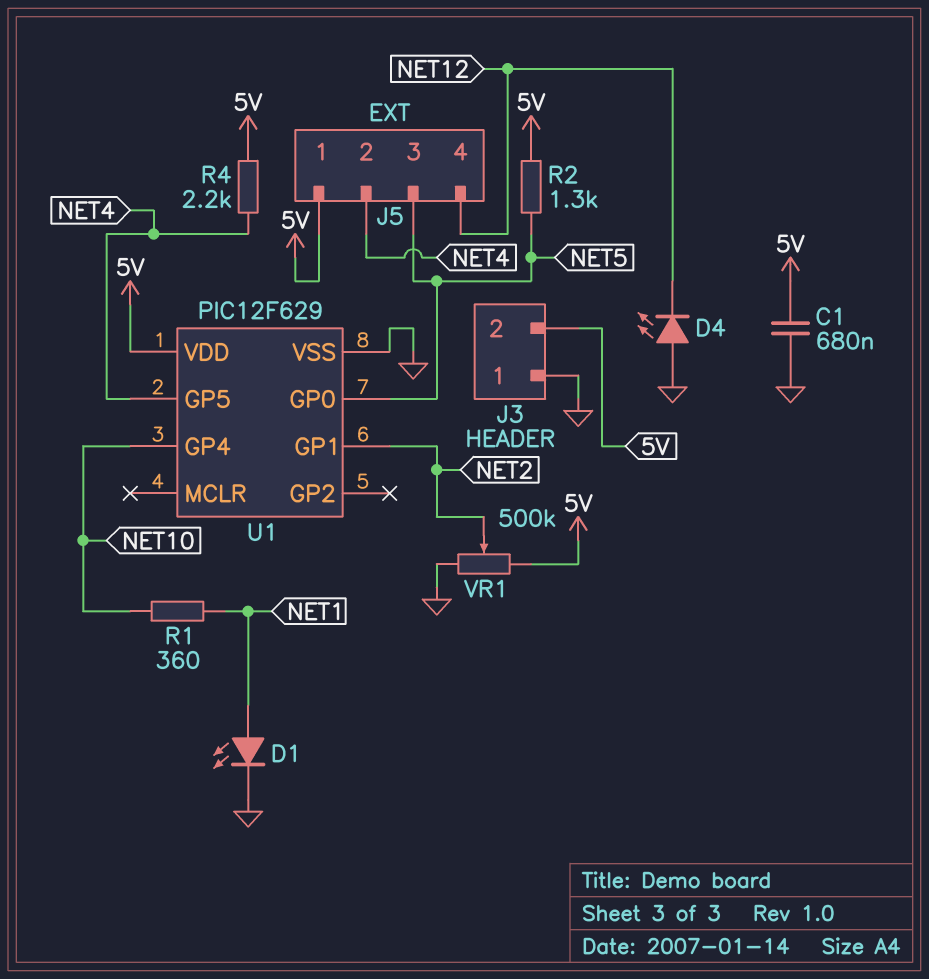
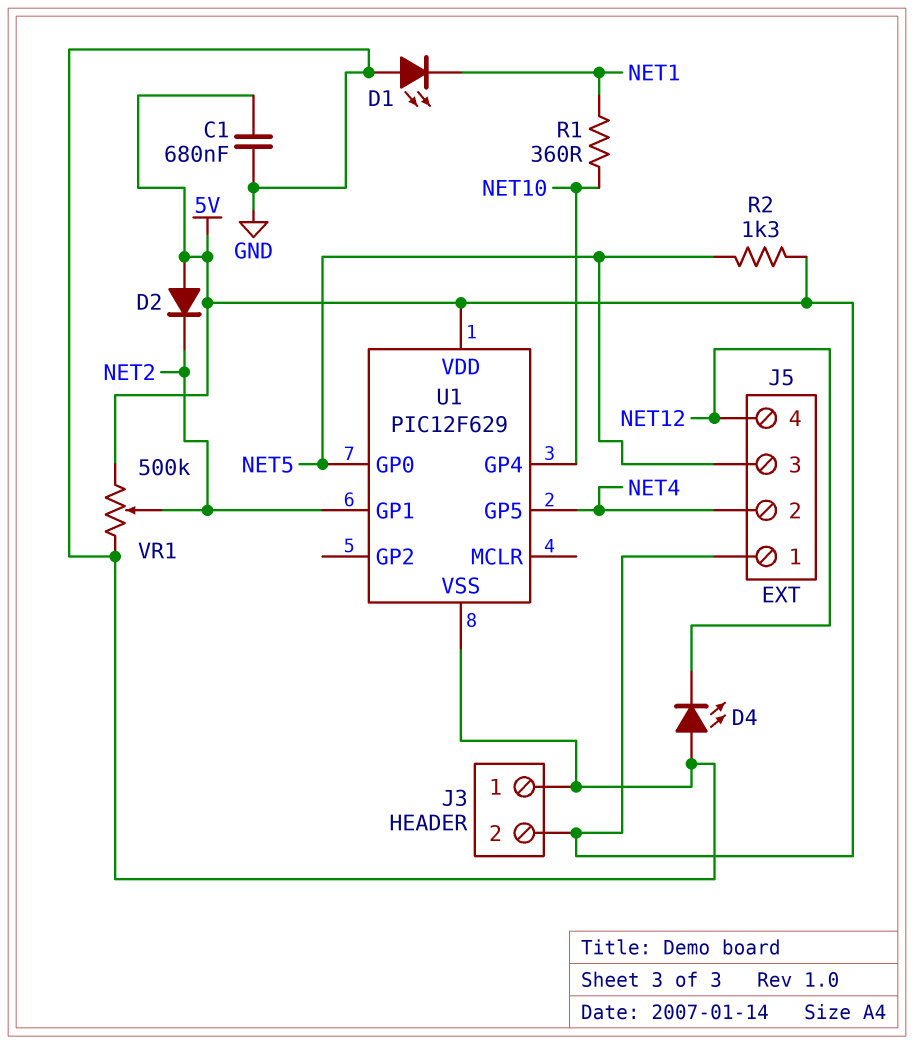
D1: LED (A NET1, K GND) -> LED (A GND, K NET1)
D2: none -> diode (A 5V, K NET2)
R4: 2.2k (5V, NET4) -> none

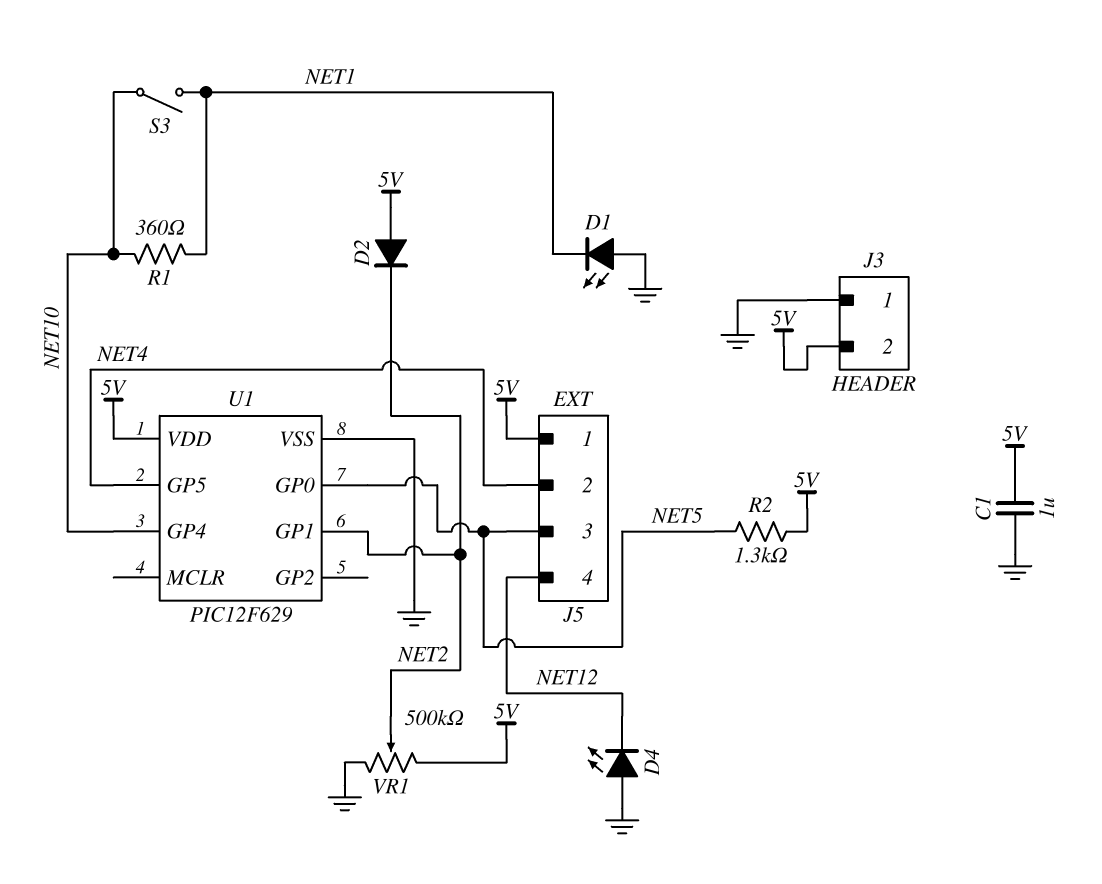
C1: 680nF (5V, GND) -> 1uF (5V, GND)
S3: none -> switch (NET1, NET10)

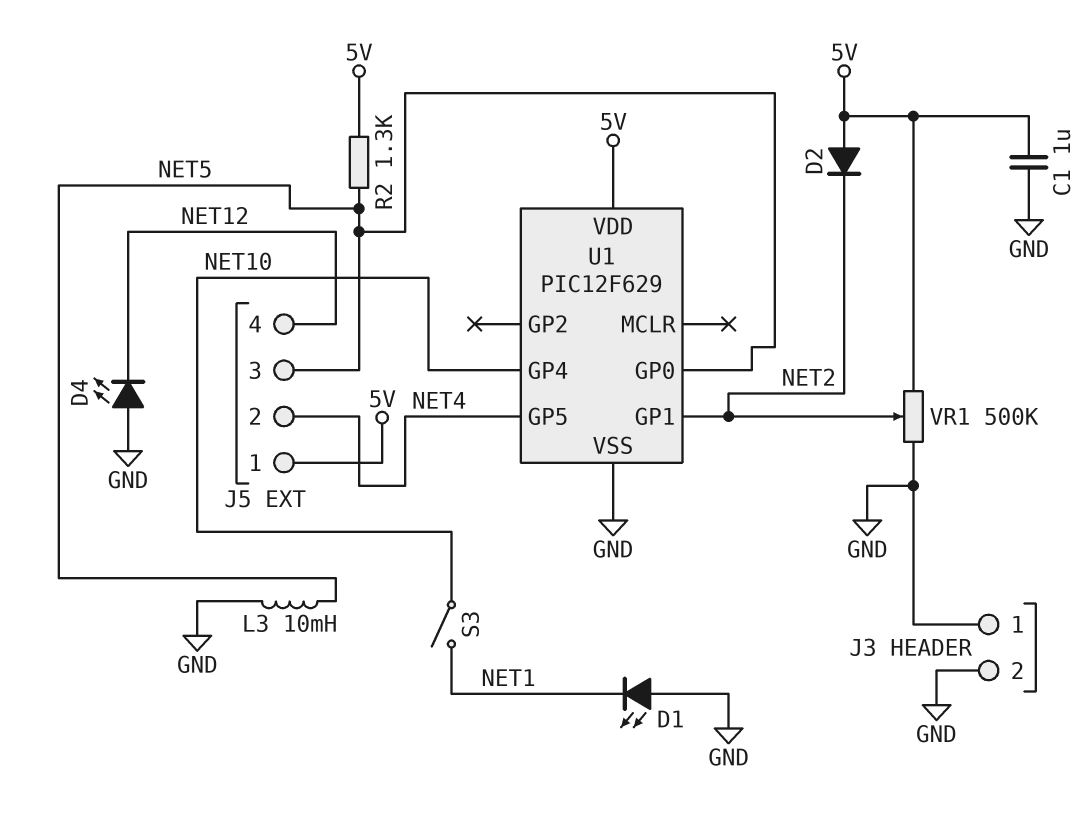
J3 pin 2: 5V -> GND
L3: none -> 10mH (GND, NET5)
R1: 360 (NET1, NET10) -> none

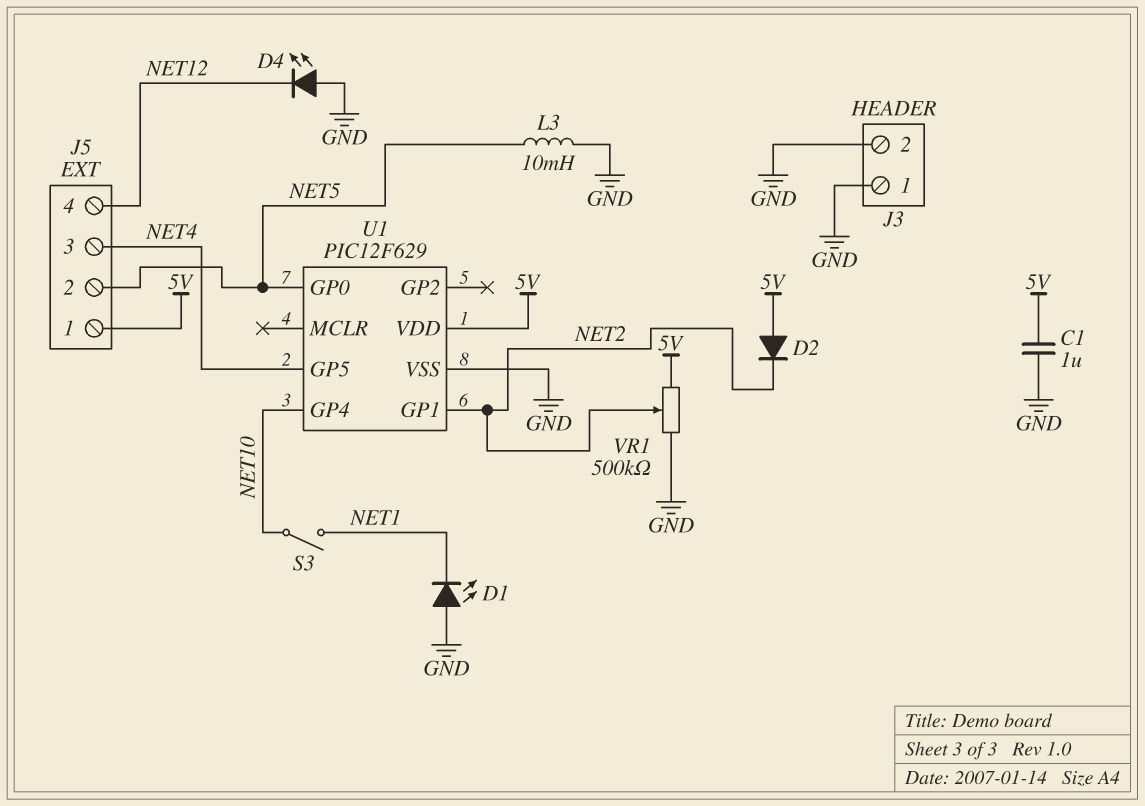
J5 pin 2: NET4 -> NET5
J5 pin 3: NET5 -> NET4
R2: 1.3k (5V, NET5) -> none

